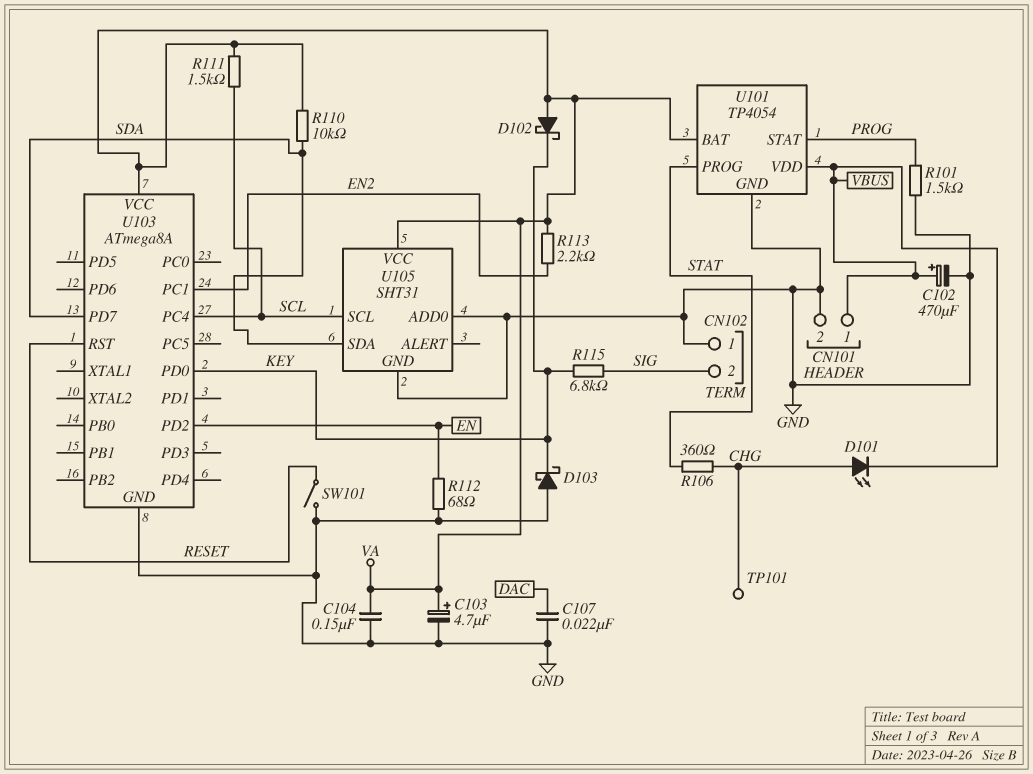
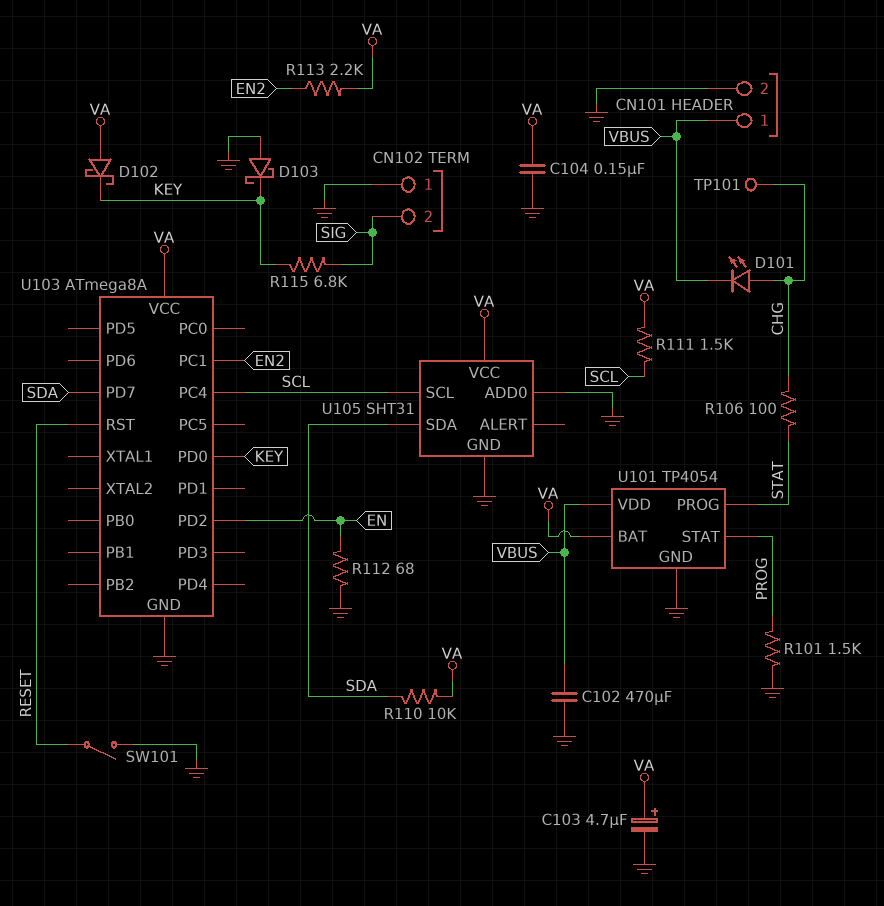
C102: 470uF (plus VBUS, minus GND) -> 470uF (GND, VBUS)
C107: 22nF (DAC, GND) -> none
R106: 360 (CHG, STAT) -> 100 (CHG, STAT)

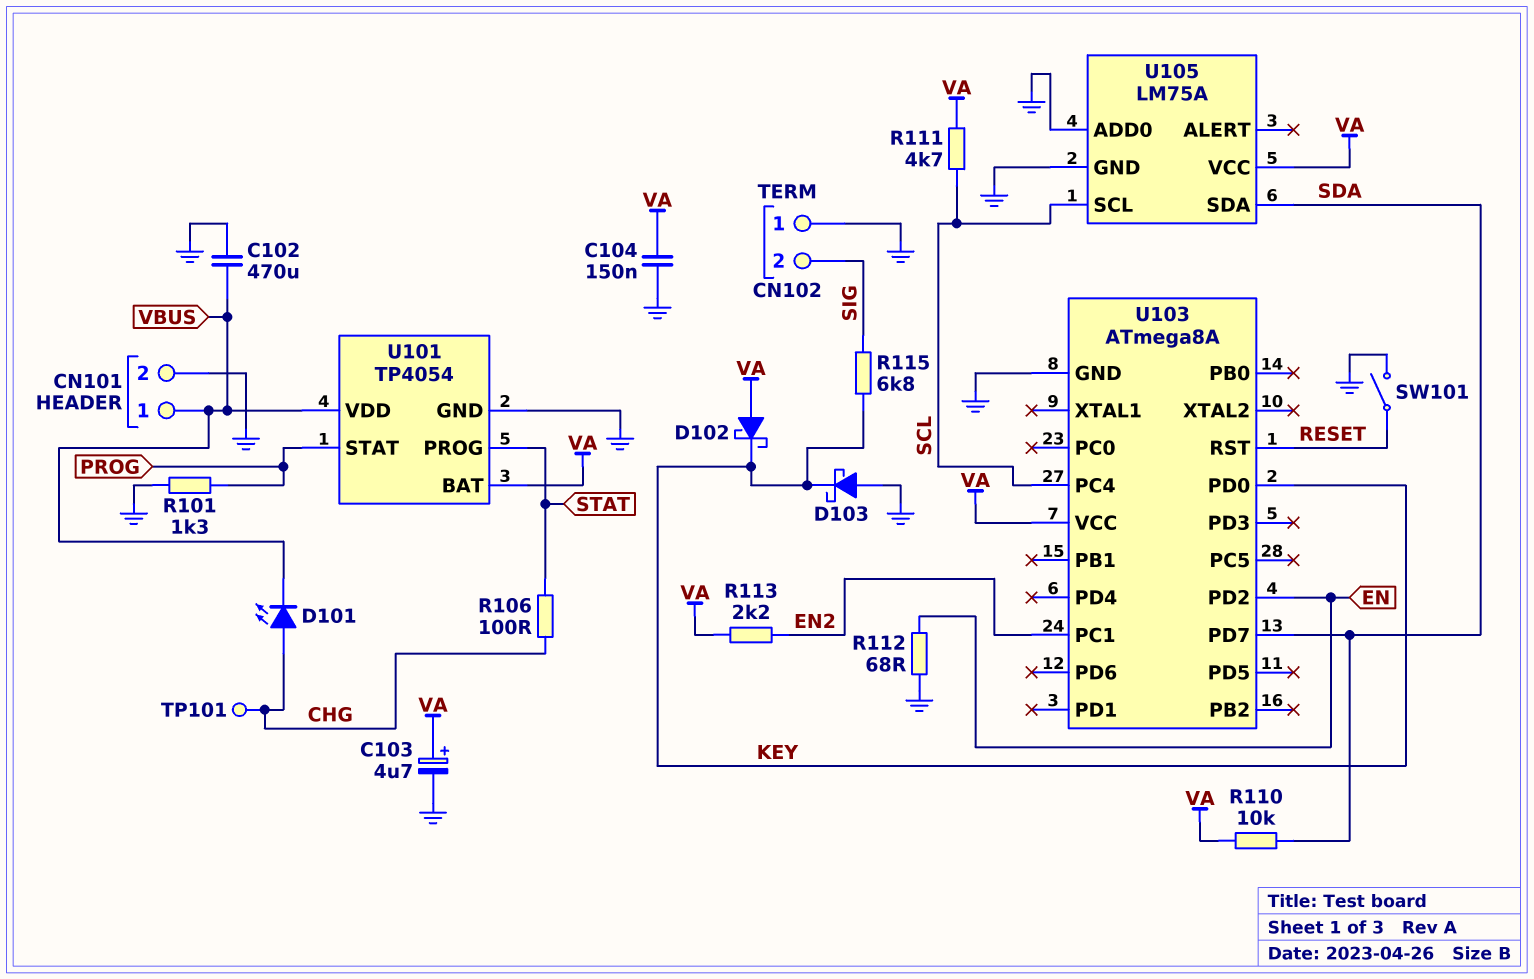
R101: 1.5k (GND, PROG) -> 1.3k (GND, PROG)
R111: 1.5k (SCL, VA) -> 4.7k (SCL, VA)
U105: SHT31 -> LM75A

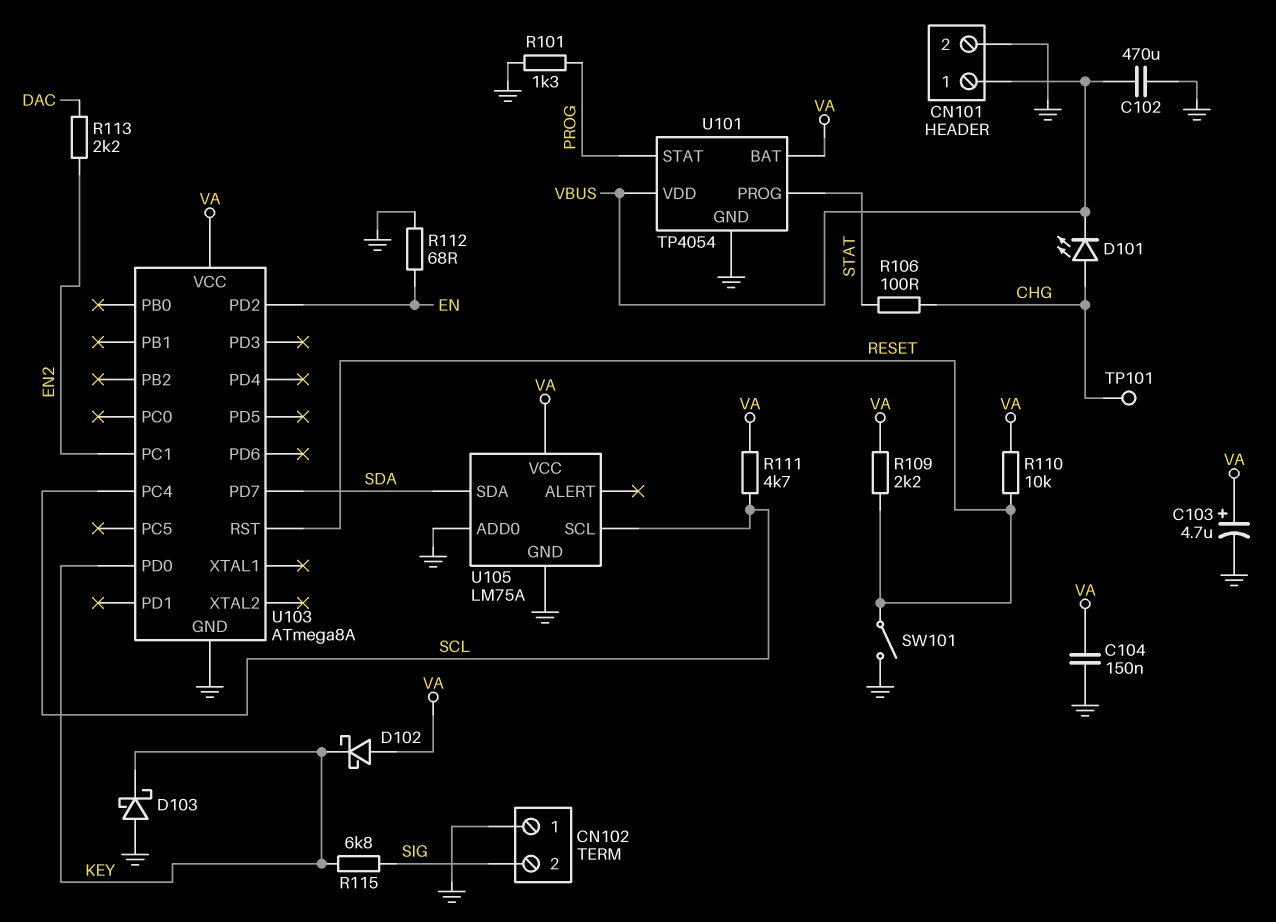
R109: none -> 2.2k (RESET, VA)
R110: 10k (SDA, VA) -> 10k (RESET, VA)
R113: 2.2k (EN2, VA) -> 2.2k (DAC, EN2)

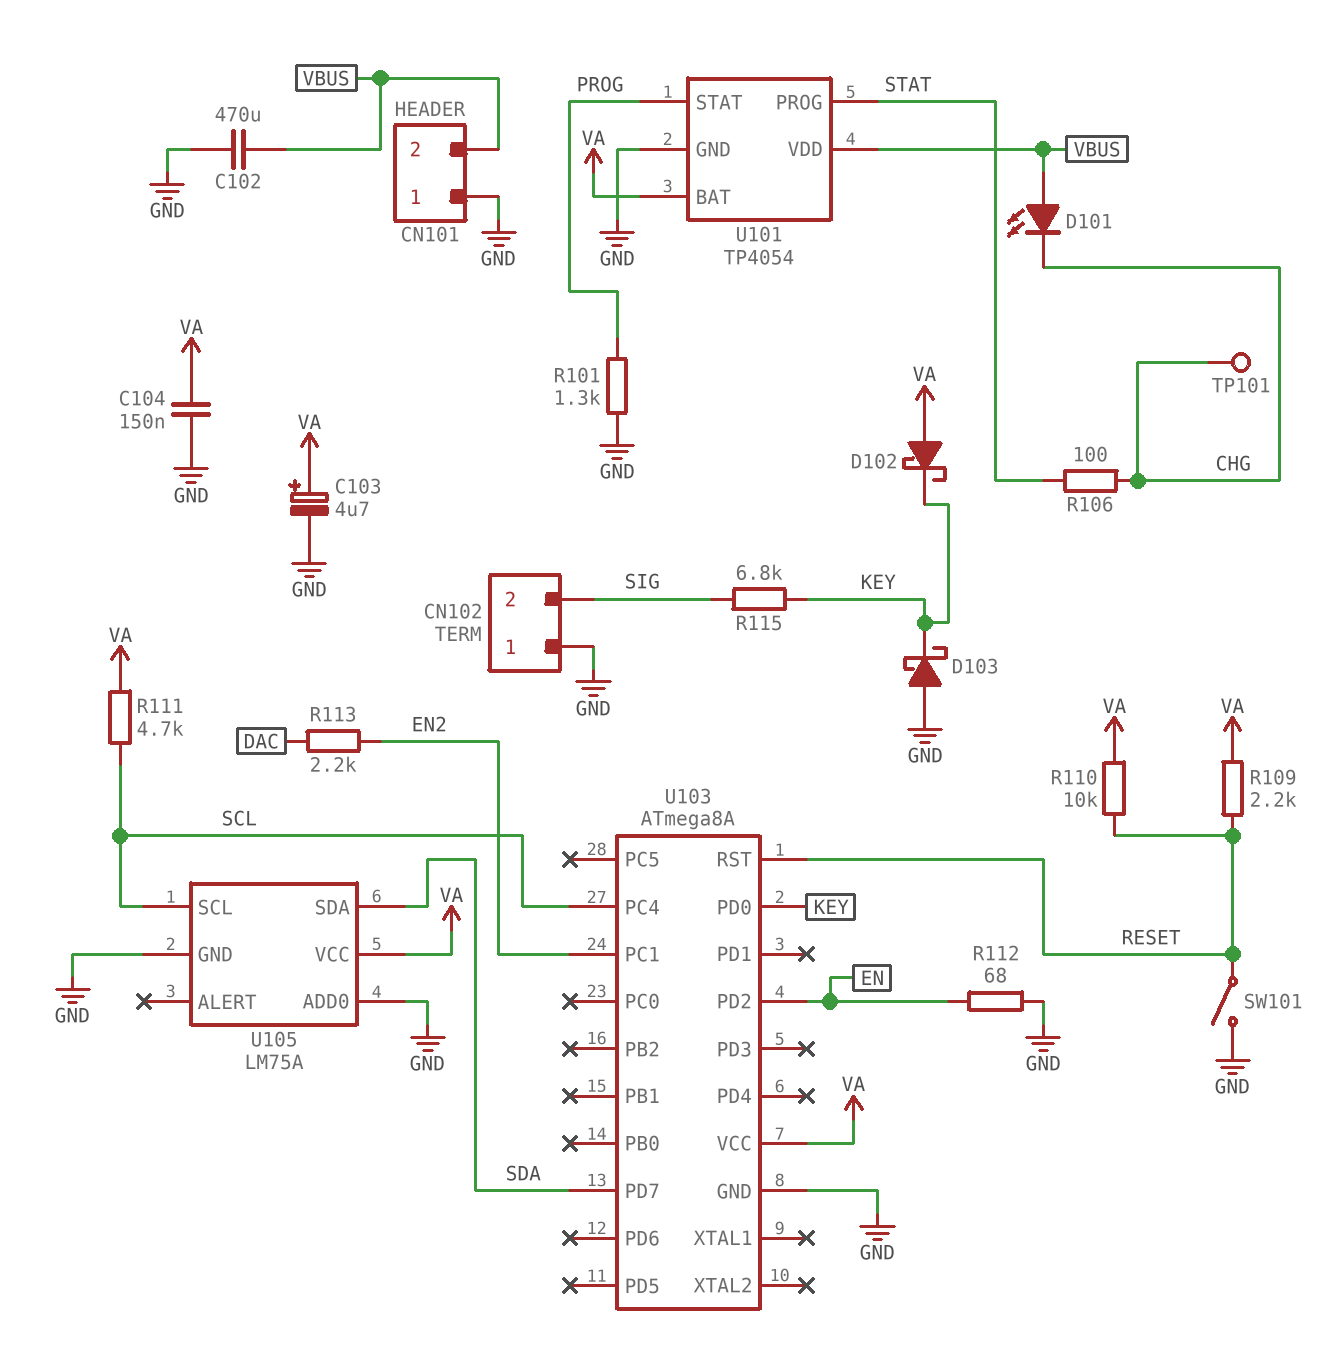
CN101 pin 1: VBUS -> GND
CN101 pin 2: GND -> VBUS
D101: LED (A CHG, K VBUS) -> LED (A VBUS, K CHG)

